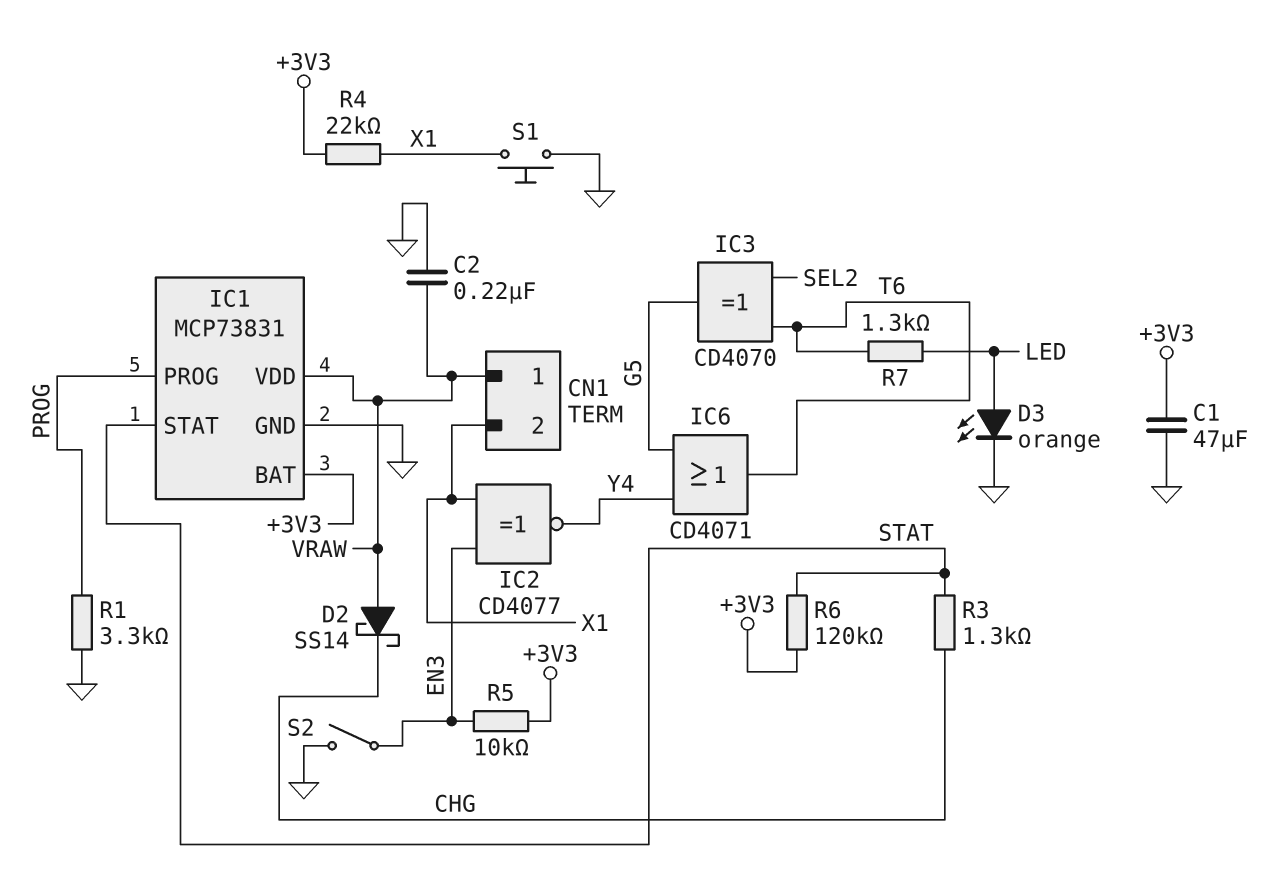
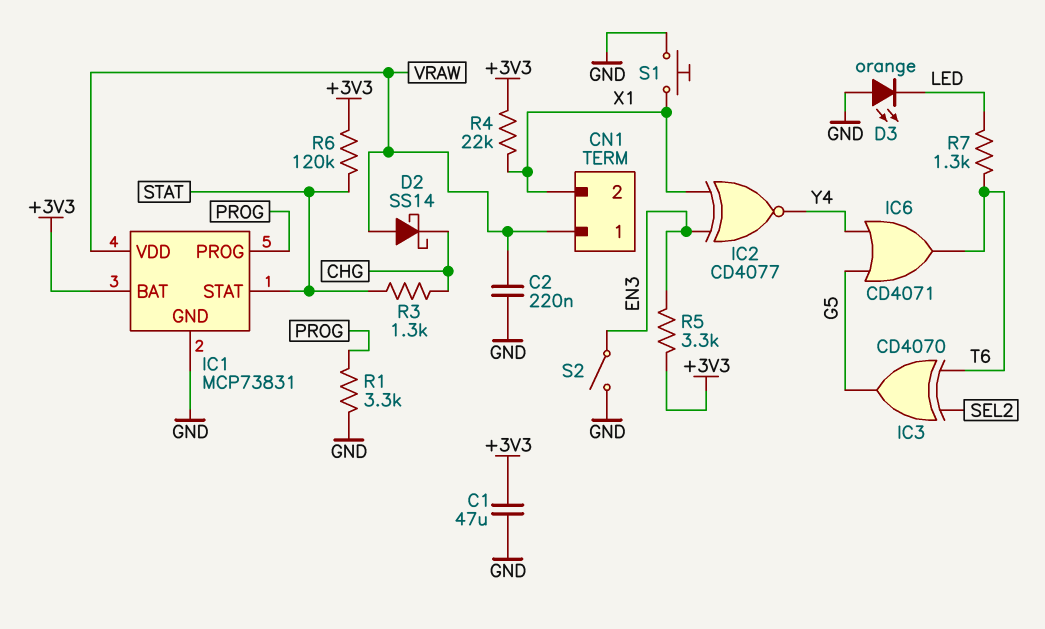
D3: LED orange (A LED, K GND) -> LED orange (A GND, K LED)
R5: 10k (+3V3, EN3) -> 3.3k (+3V3, EN3)

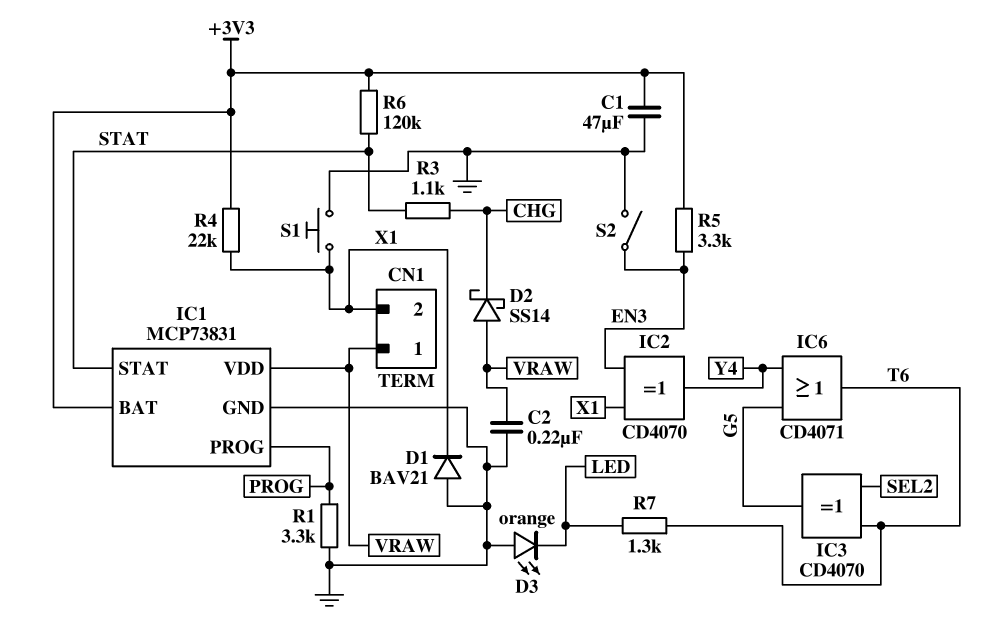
D1: none -> diode BAV21 (A GND, K X1)
IC2: XNOR CD4077 (in EN3, in X1, out Y4) -> XOR CD4070 (in EN3, in X1, out Y4)
R3: 1.3k (CHG, STAT) -> 1.1k (CHG, STAT)

